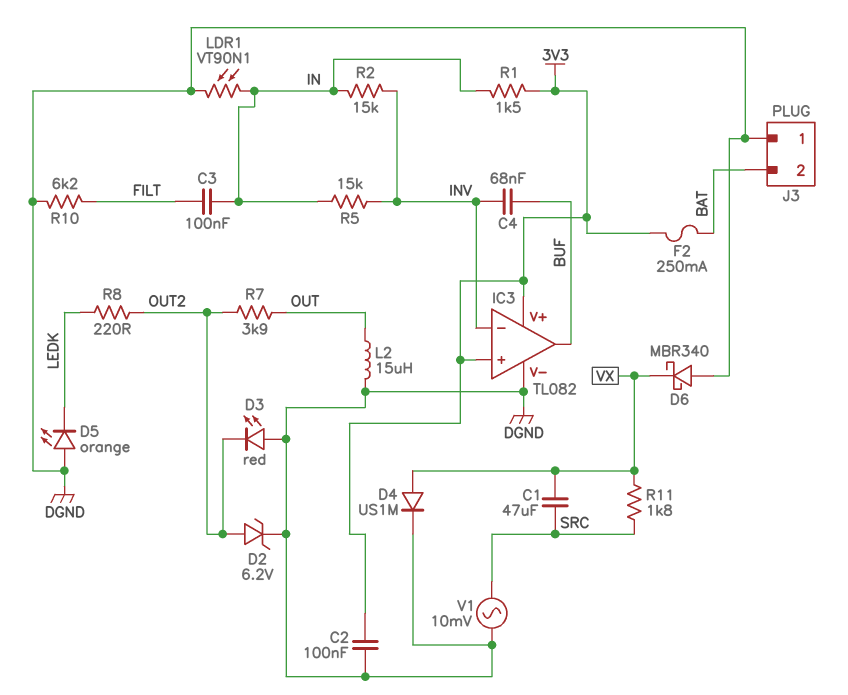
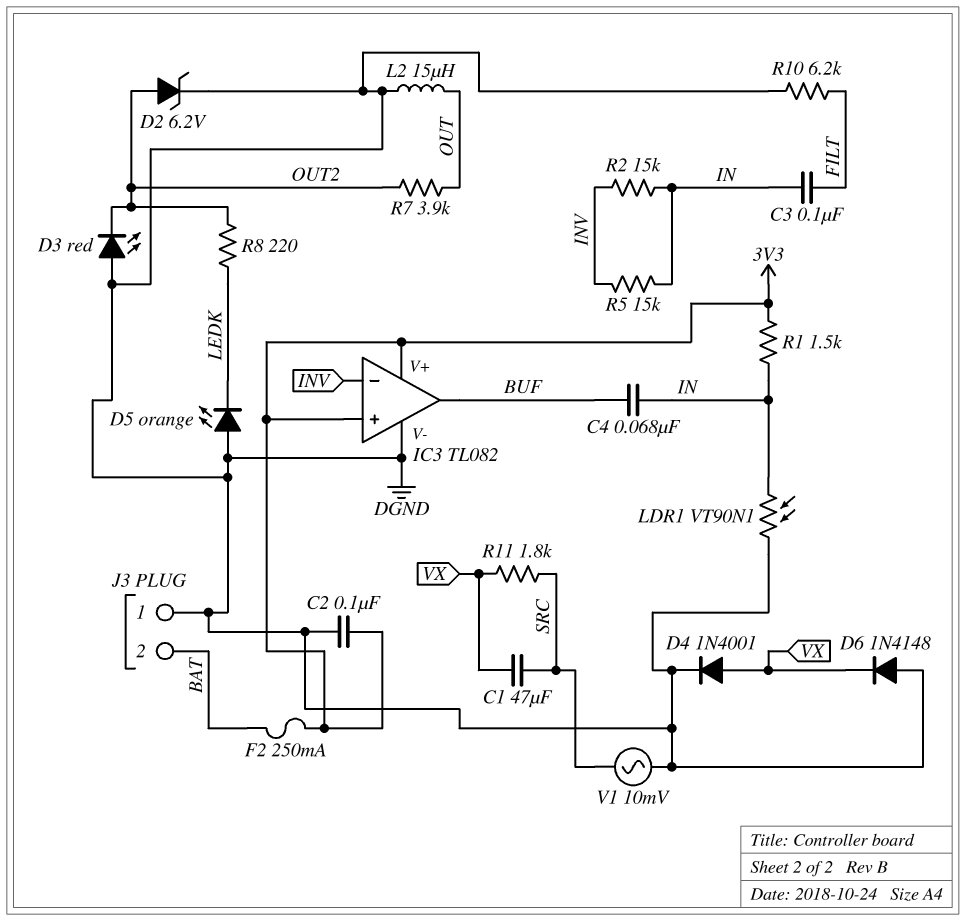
C4: 68nF (BUF, INV) -> 68nF (BUF, IN)
D4: diode US1M (A VX, K DGND) -> diode 1N4001 (A VX, K DGND)
D6: schottky MBR340 (A DGND, K VX) -> diode 1N4148 (A DGND, K VX)

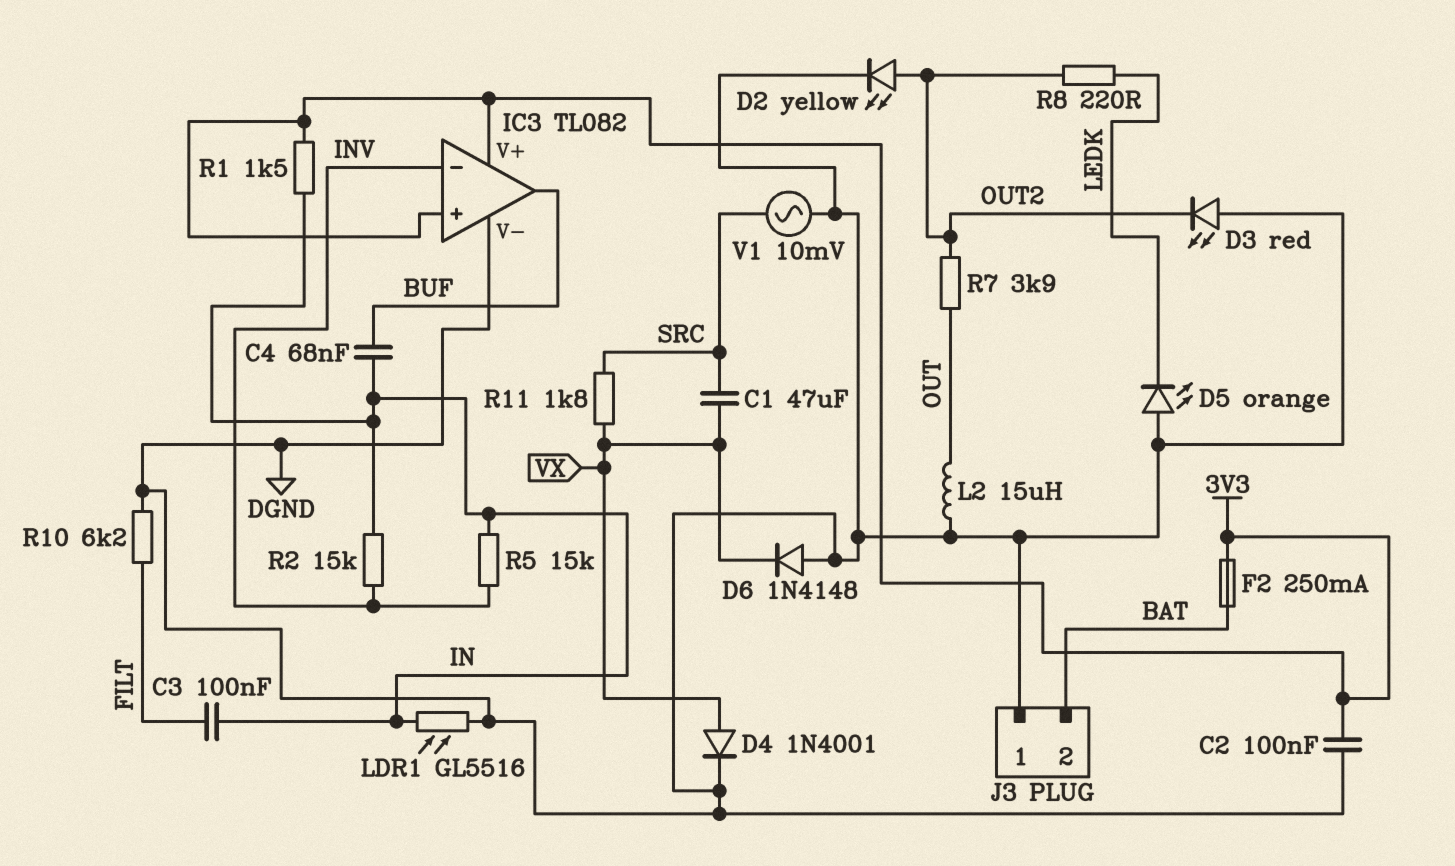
D2: zener 6.2V (A OUT2, K DGND) -> LED yellow (A OUT2, K DGND)
LDR1: VT90N1 (DGND, IN) -> GL5516 (DGND, IN)

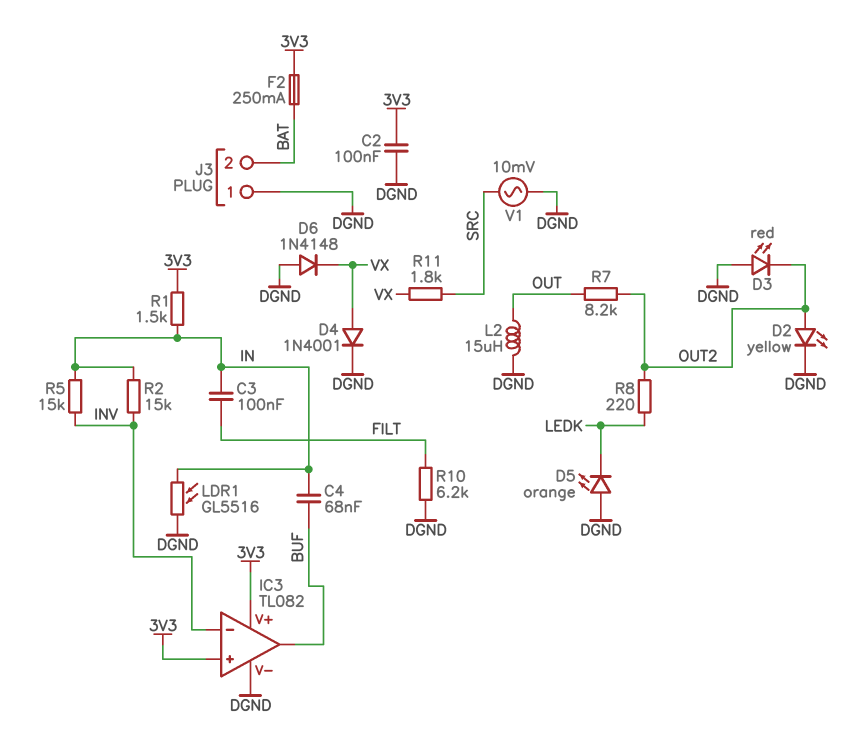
C1: 47uF (SRC, VX) -> none
R7: 3.9k (OUT, OUT2) -> 8.2k (OUT, OUT2)

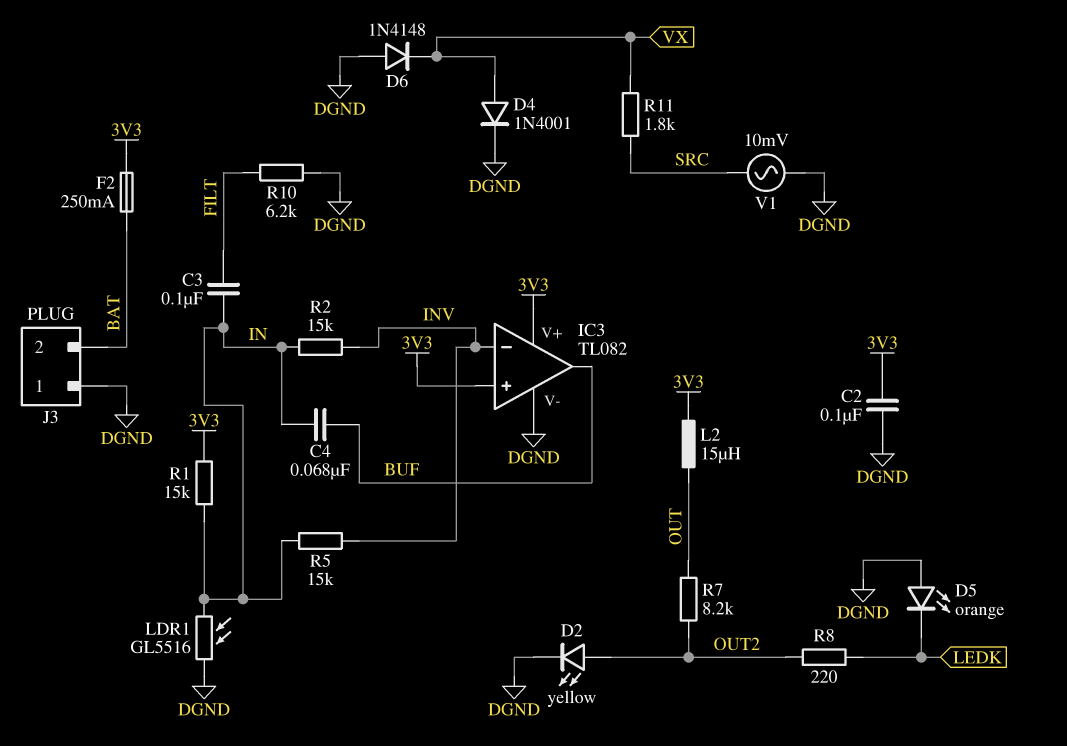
D3: LED red (A DGND, K OUT2) -> none
L2: 15uH (DGND, OUT) -> 15uH (3V3, OUT)
R1: 1.5k (3V3, IN) -> 15k (3V3, IN)

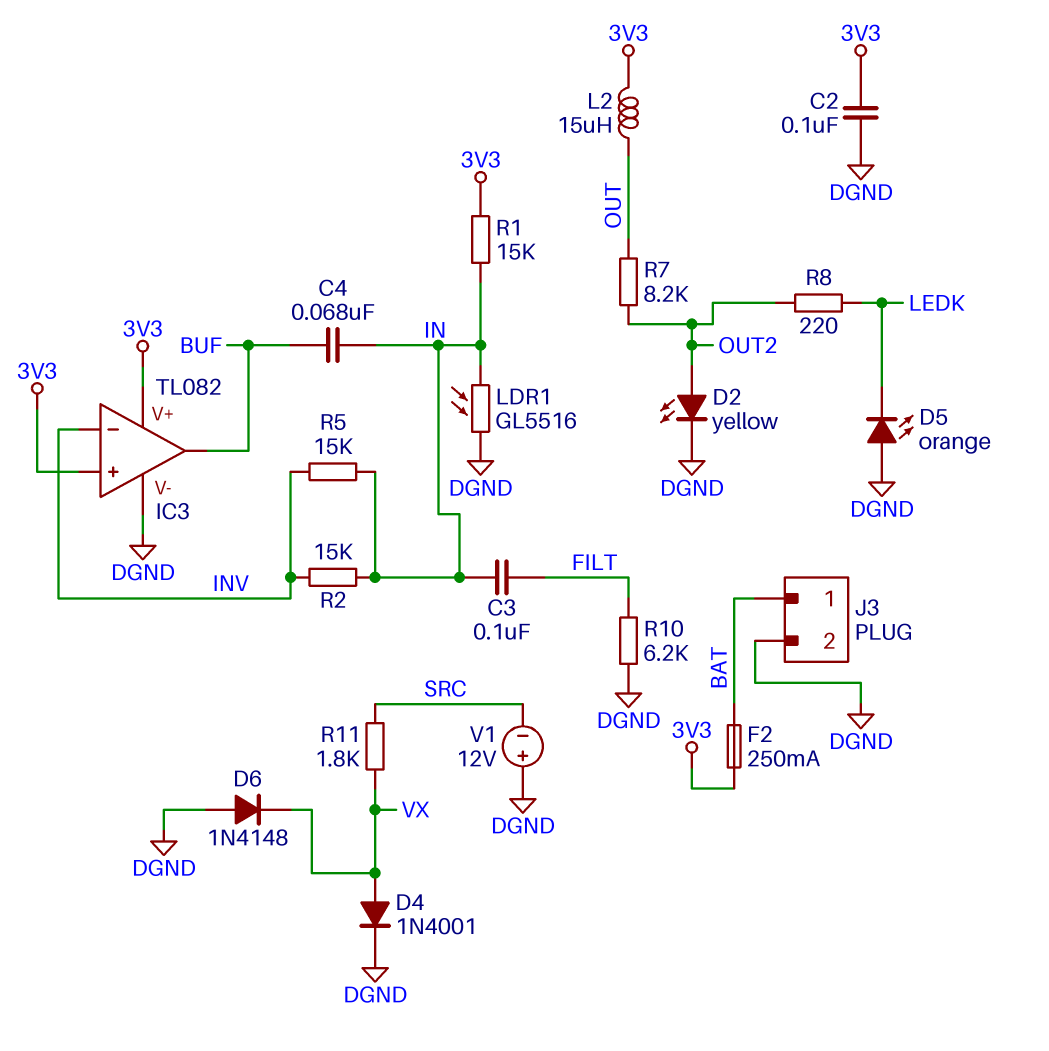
J3 pin 1: DGND -> BAT
J3 pin 2: BAT -> DGND
V1: AC 10mV (DGND, SRC) -> 12V (plus DGND, minus SRC)

